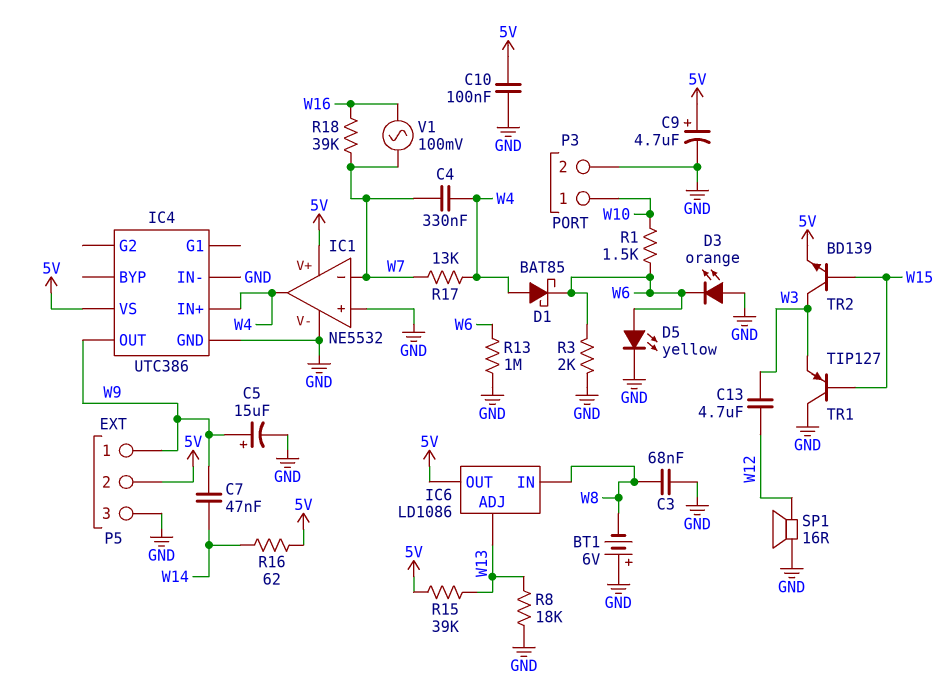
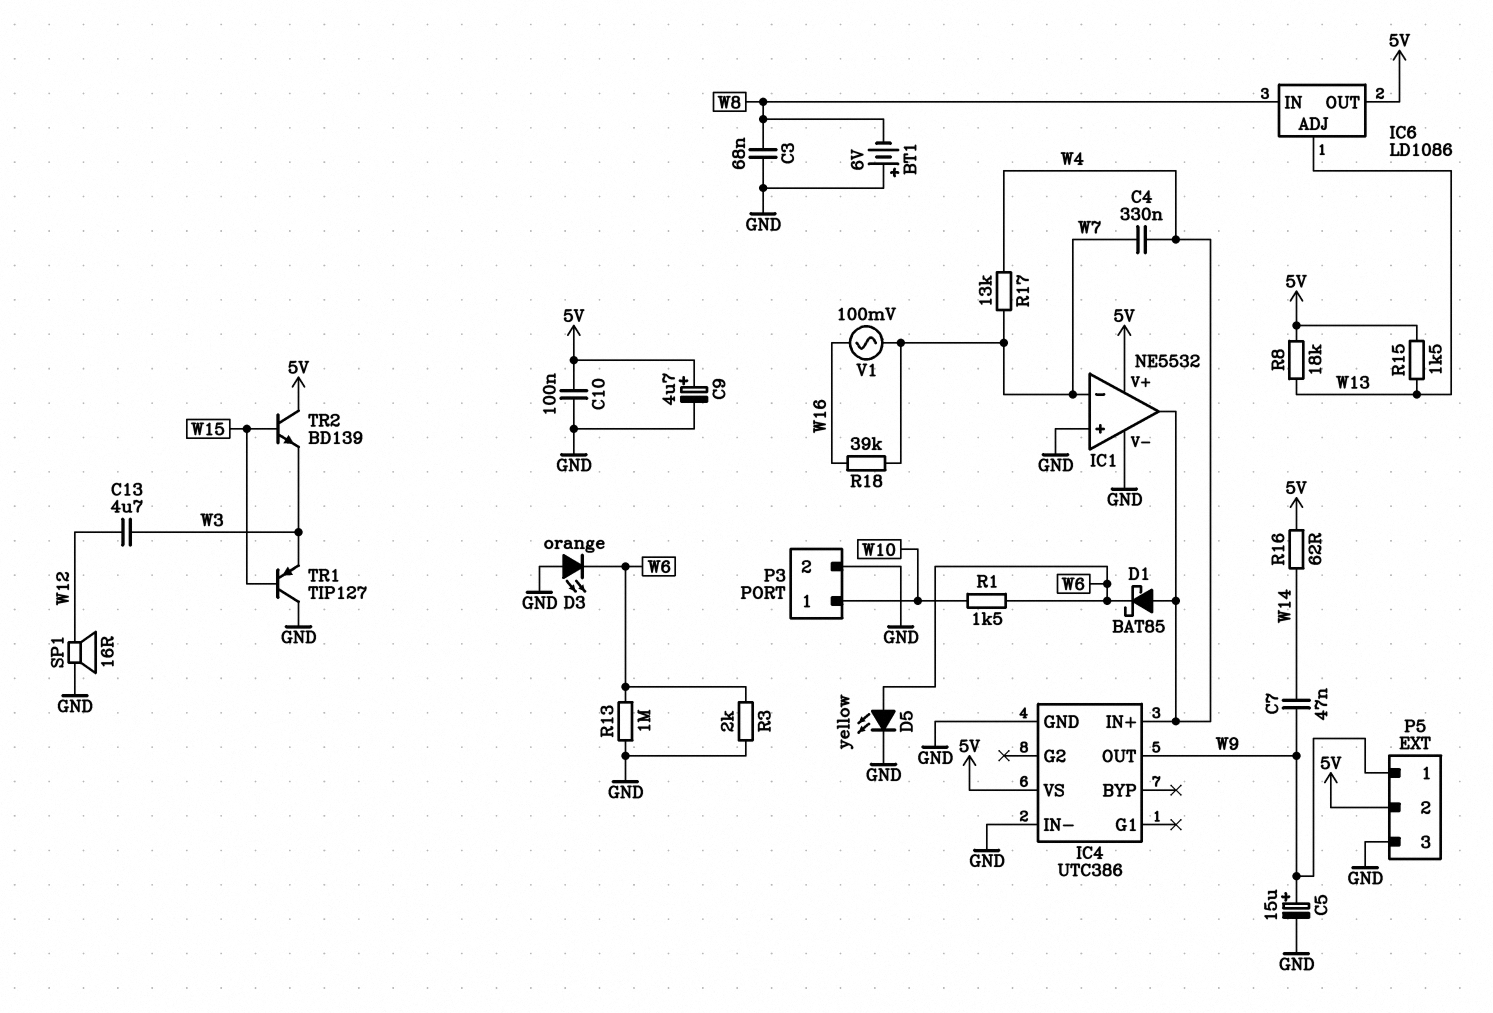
R8: 18k (GND, W13) -> 18k (5V, W13)
R15: 39k (5V, W13) -> 1.5k (5V, W13)
TR2: NPN BD139 (B W15, C W3, E 5V) -> NPN BD139 (B W15, C 5V, E W3)

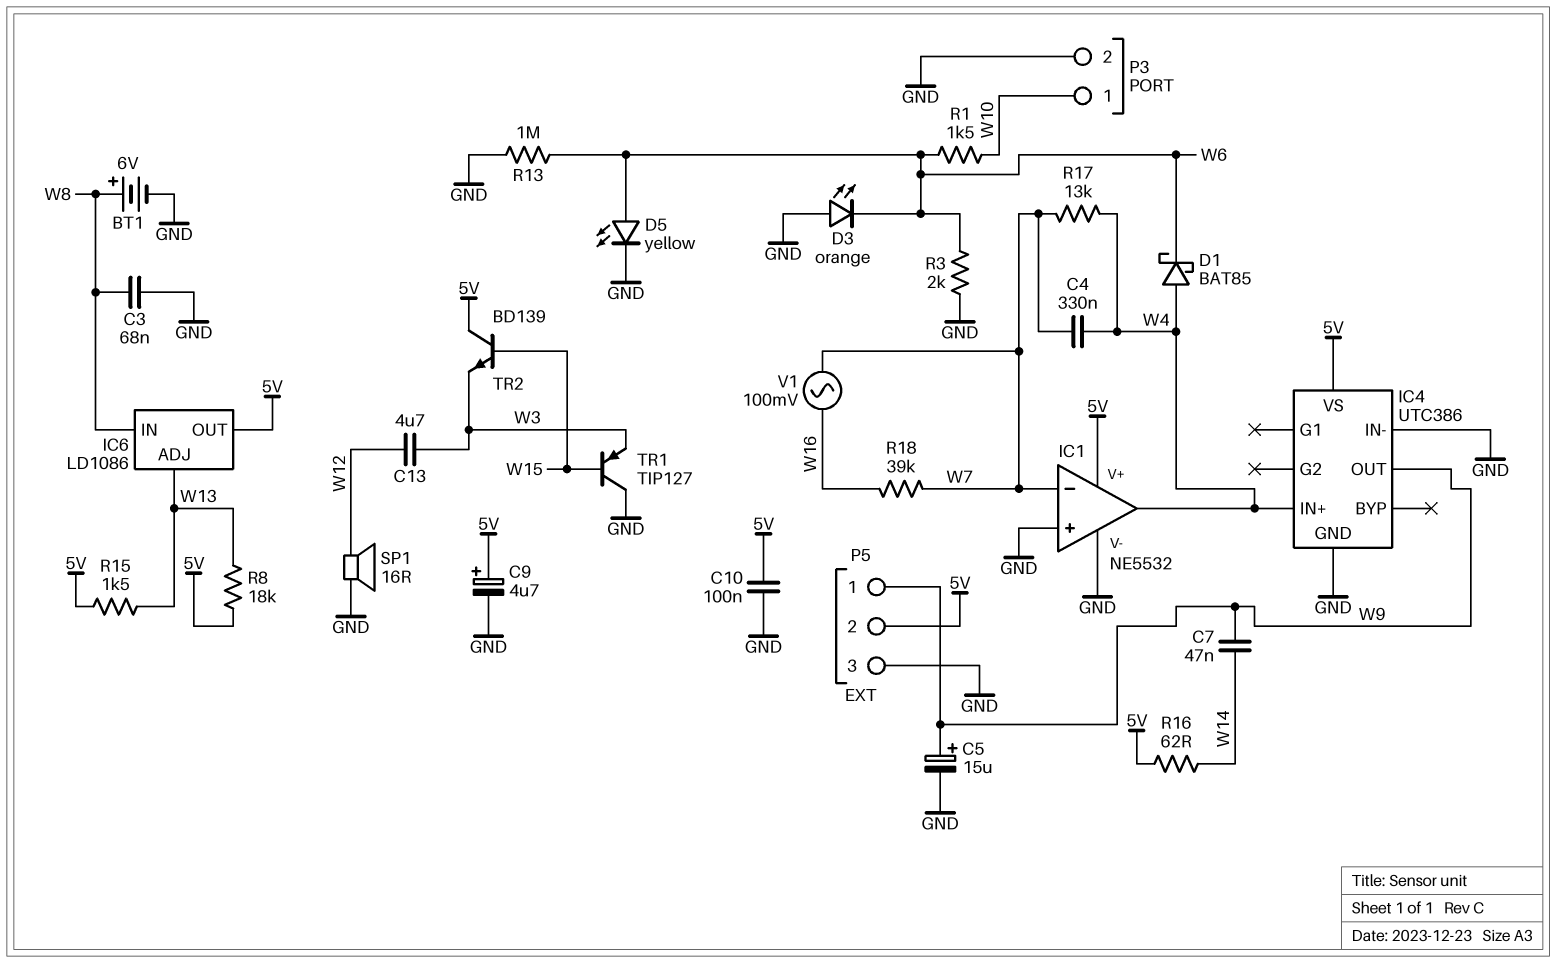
BT1: 6V (plus GND, minus W8) -> 6V (plus W8, minus GND)

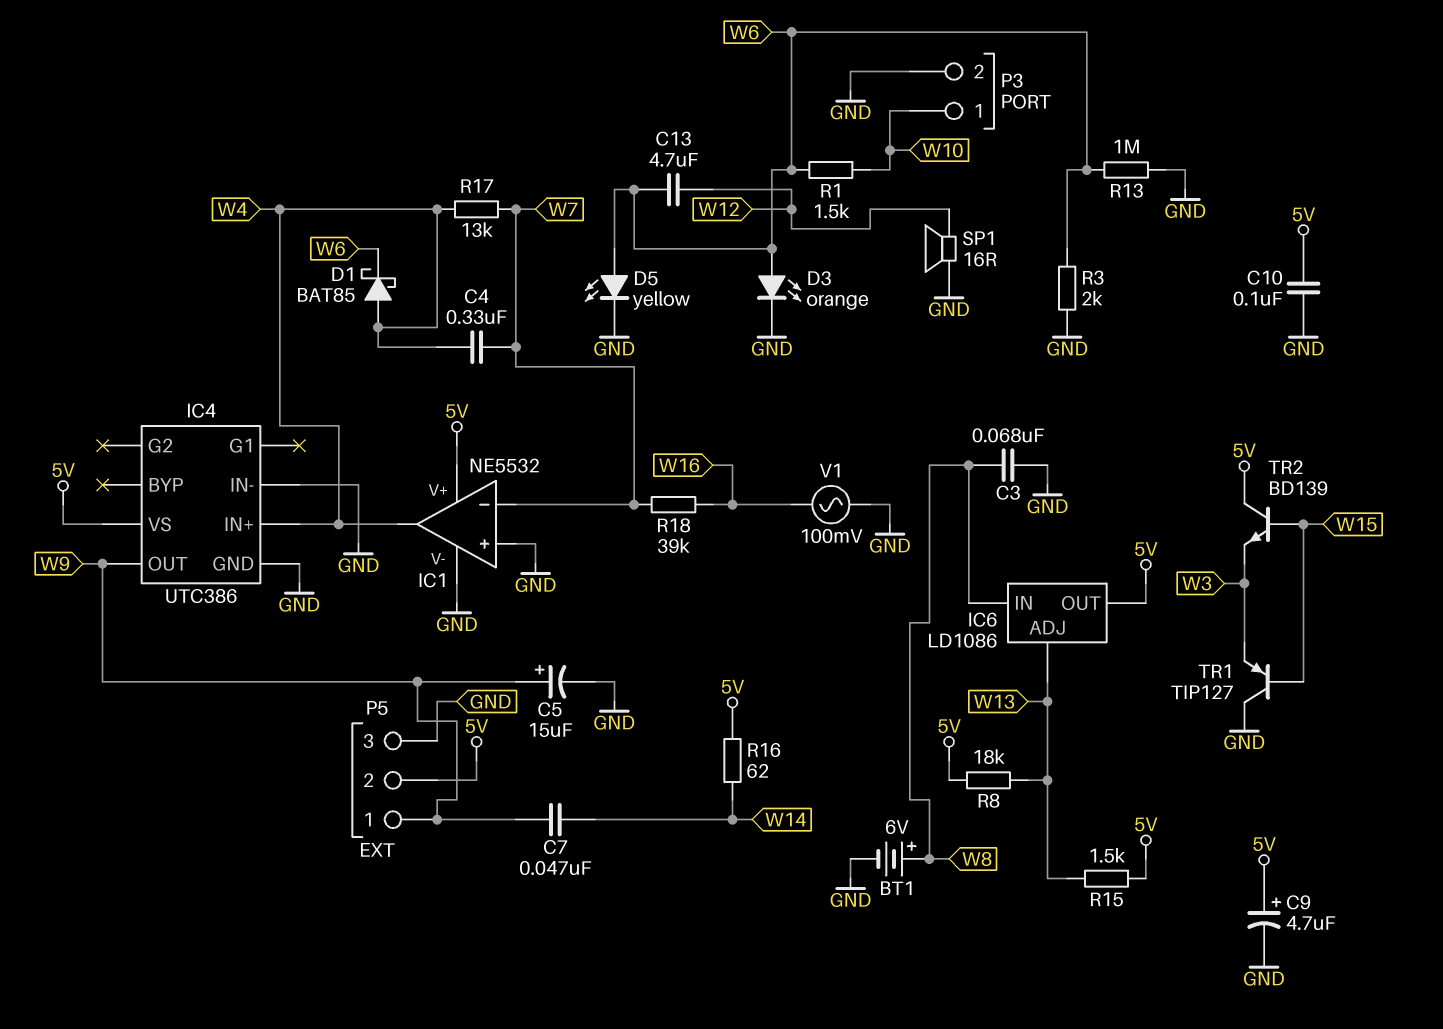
C13: 4.7uF (W3, W12) -> 4.7uF (W6, W12)
D3: LED orange (A GND, K W6) -> LED orange (A W6, K GND)
V1: AC 100mV (W7, W16) -> AC 100mV (GND, W16)

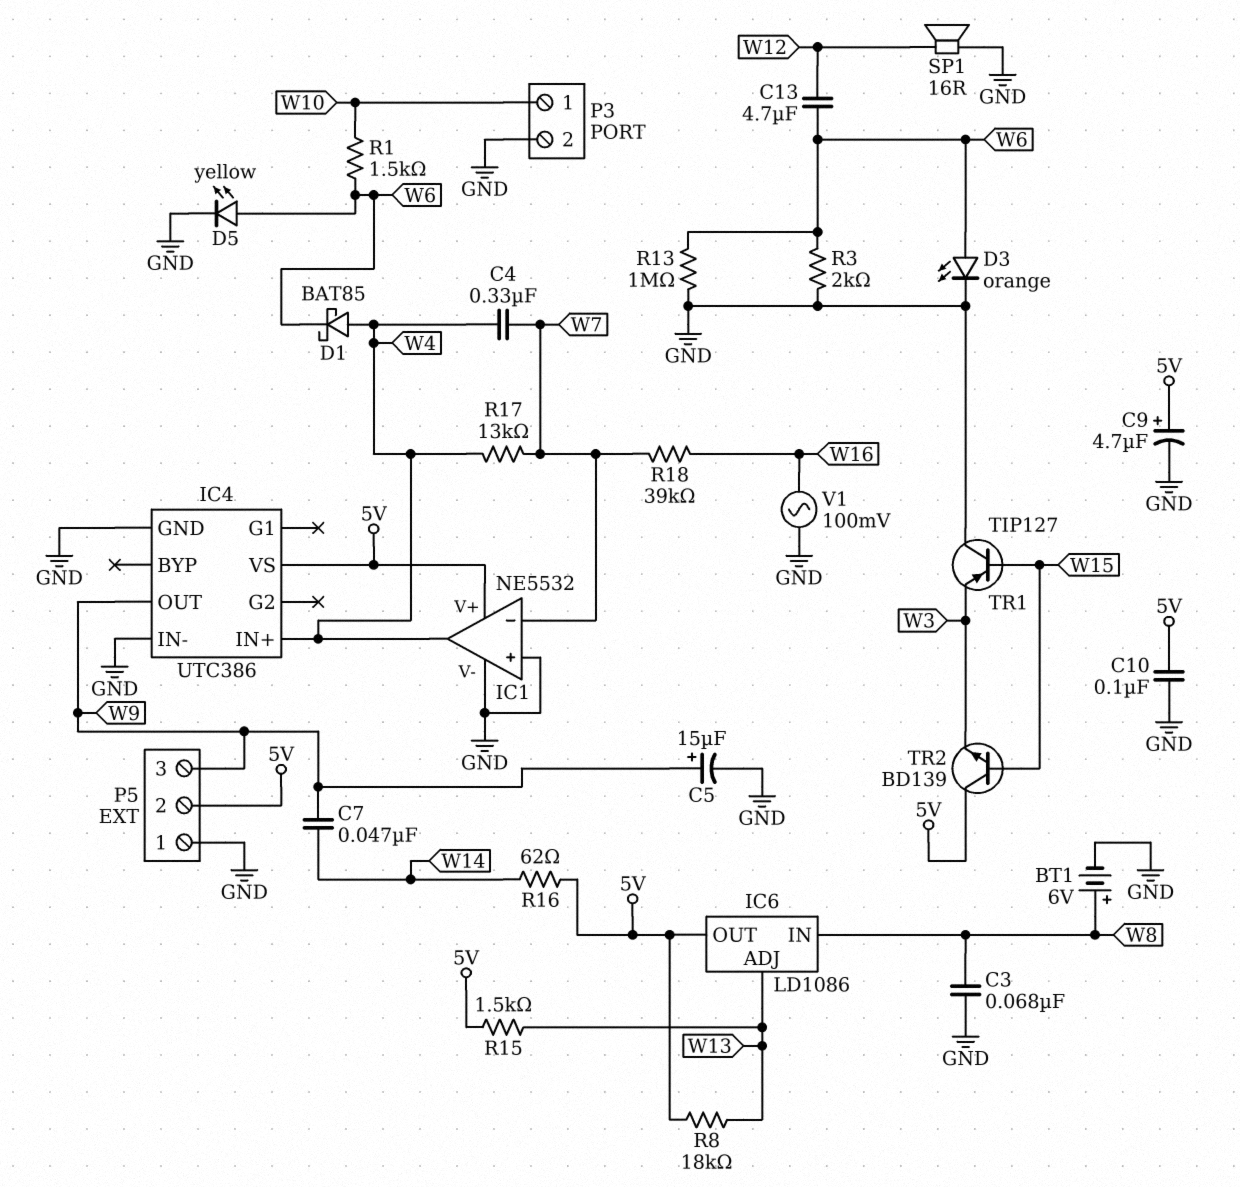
P5 pin 1: W9 -> GND
P5 pin 3: GND -> W9

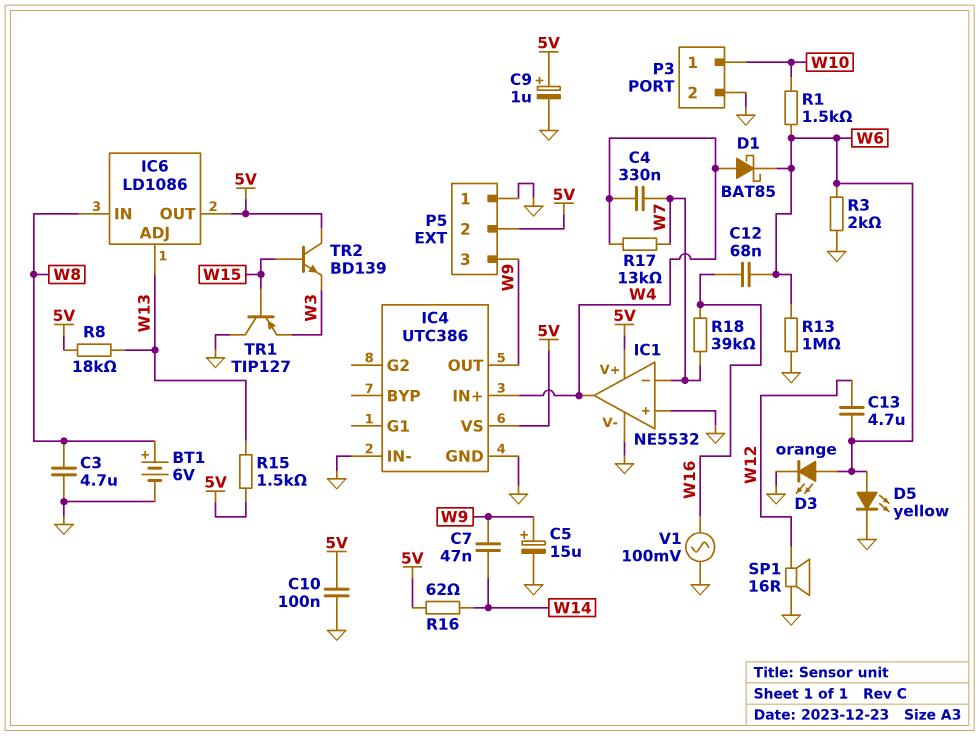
C3: 68nF (GND, W8) -> 4.7uF (GND, W8)
C9: 4.7uF (plus 5V, minus GND) -> 1uF (plus 5V, minus GND)
C12: none -> 68nF (W6, W16)

